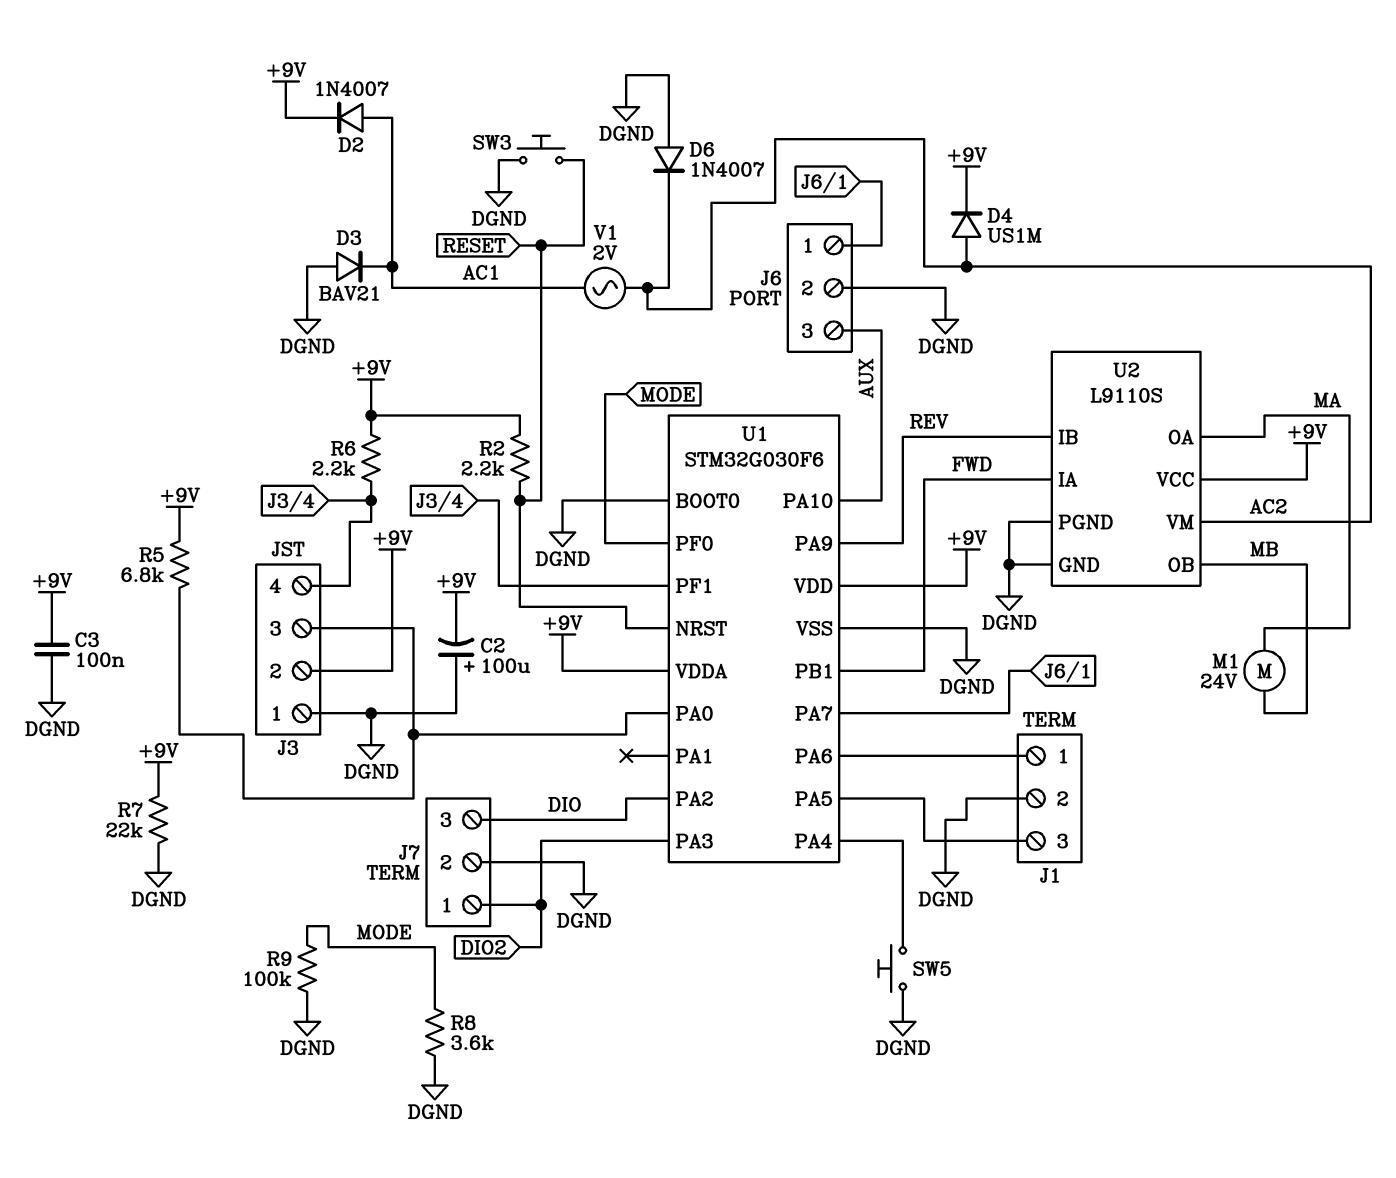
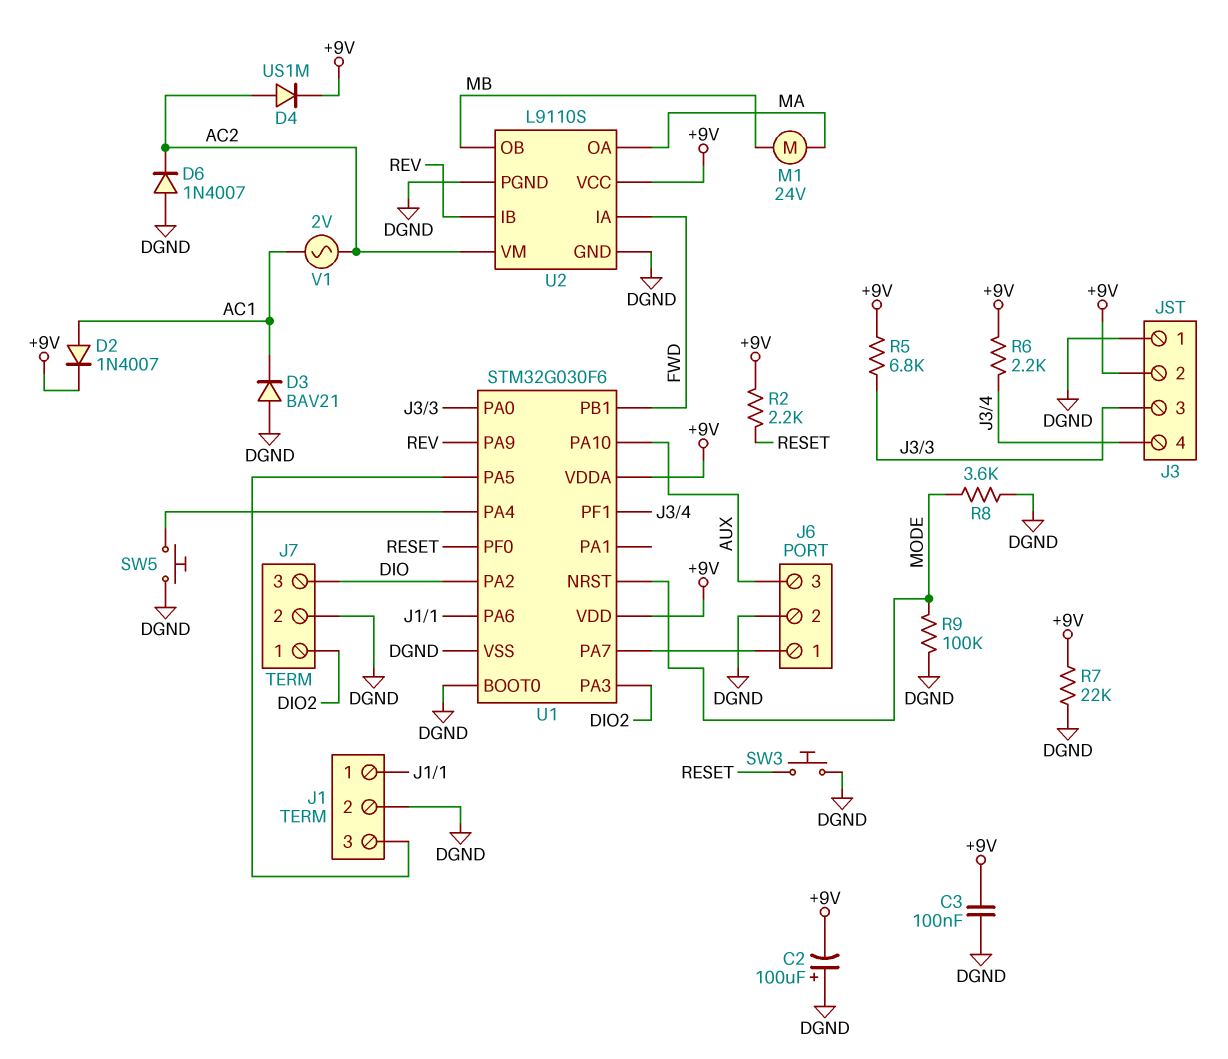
U1 pin NRST: RESET -> MODE
U1 pin PF0: MODE -> RESET

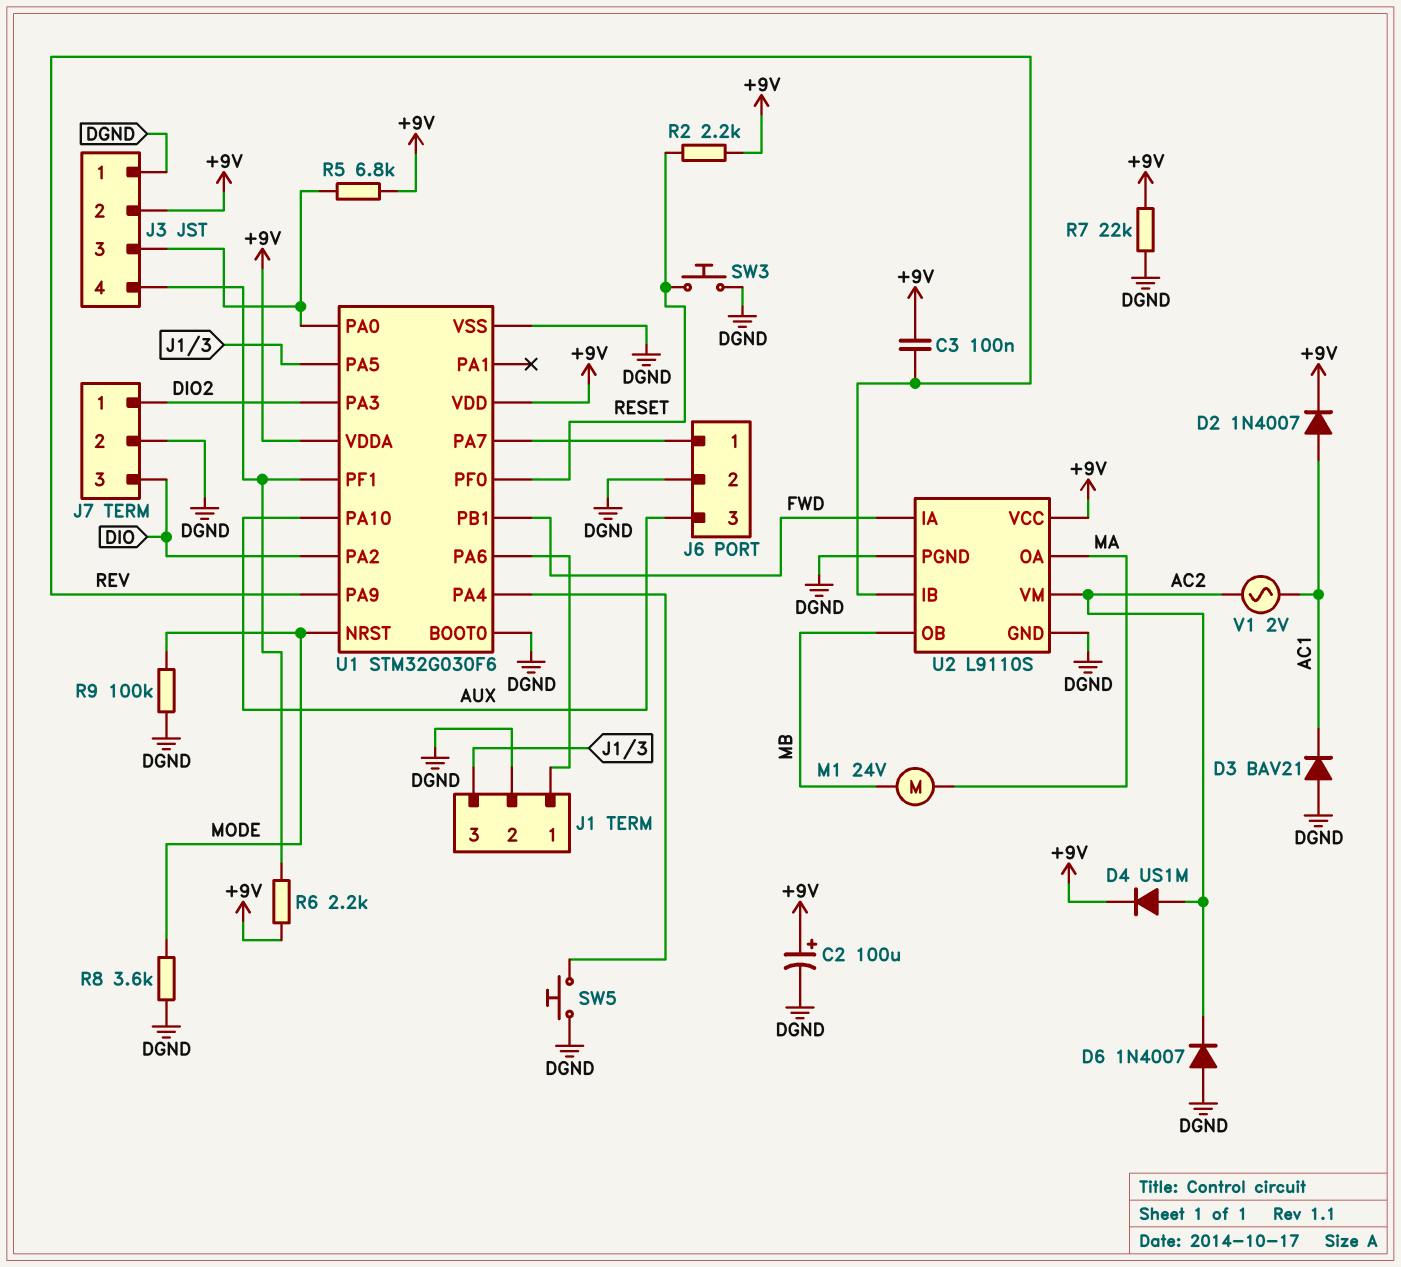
C2: 100uF (plus DGND, minus +9V) -> 100uF (plus +9V, minus DGND)
C3: 100nF (+9V, DGND) -> 100nF (+9V, REV)

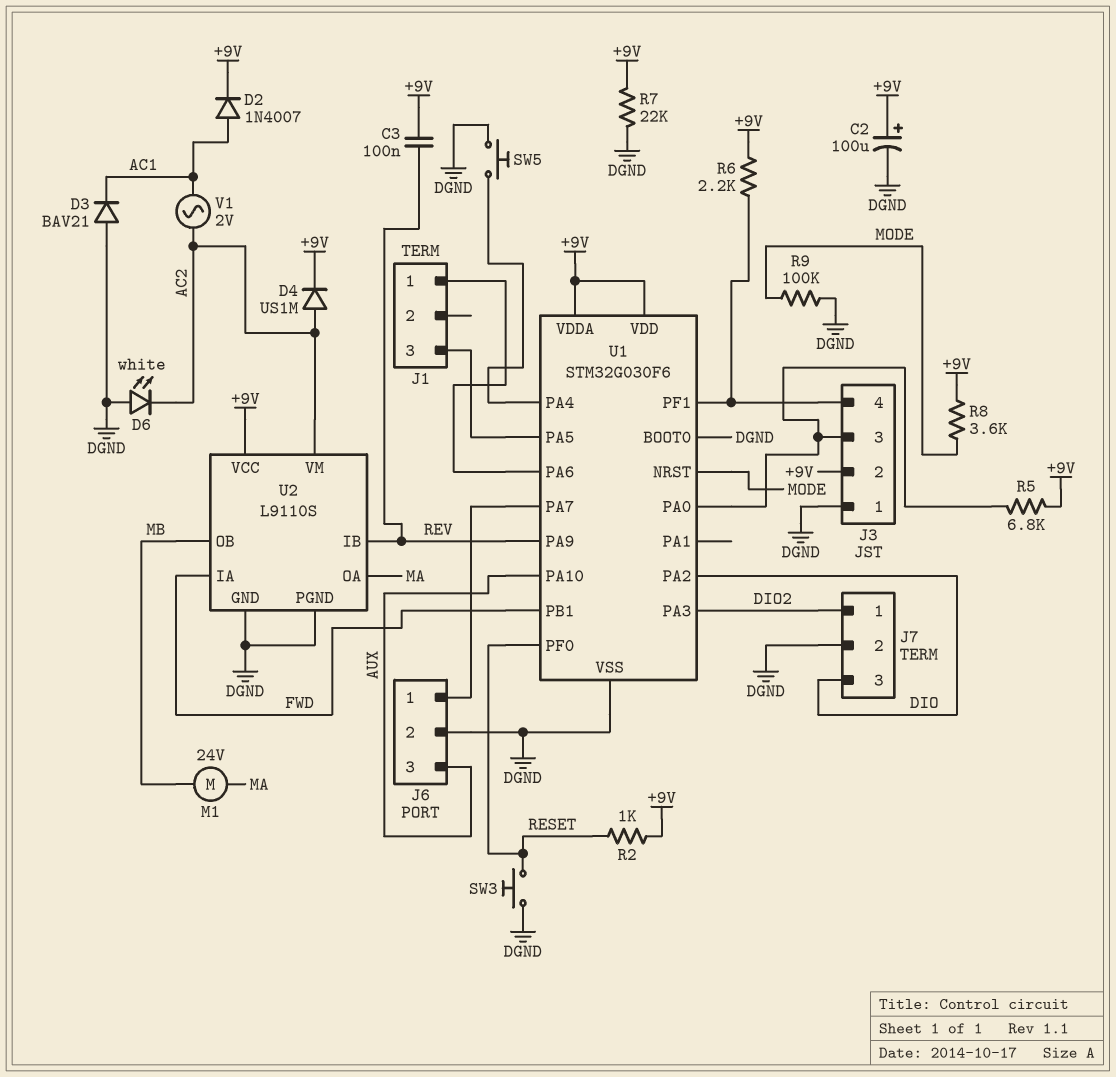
D6: diode 1N4007 (A DGND, K AC2) -> LED white (A DGND, K AC2)
J1 pin 2: DGND -> none
R2: 2.2k (+9V, RESET) -> 1k (+9V, RESET)
R8: 3.6k (DGND, MODE) -> 3.6k (+9V, MODE)

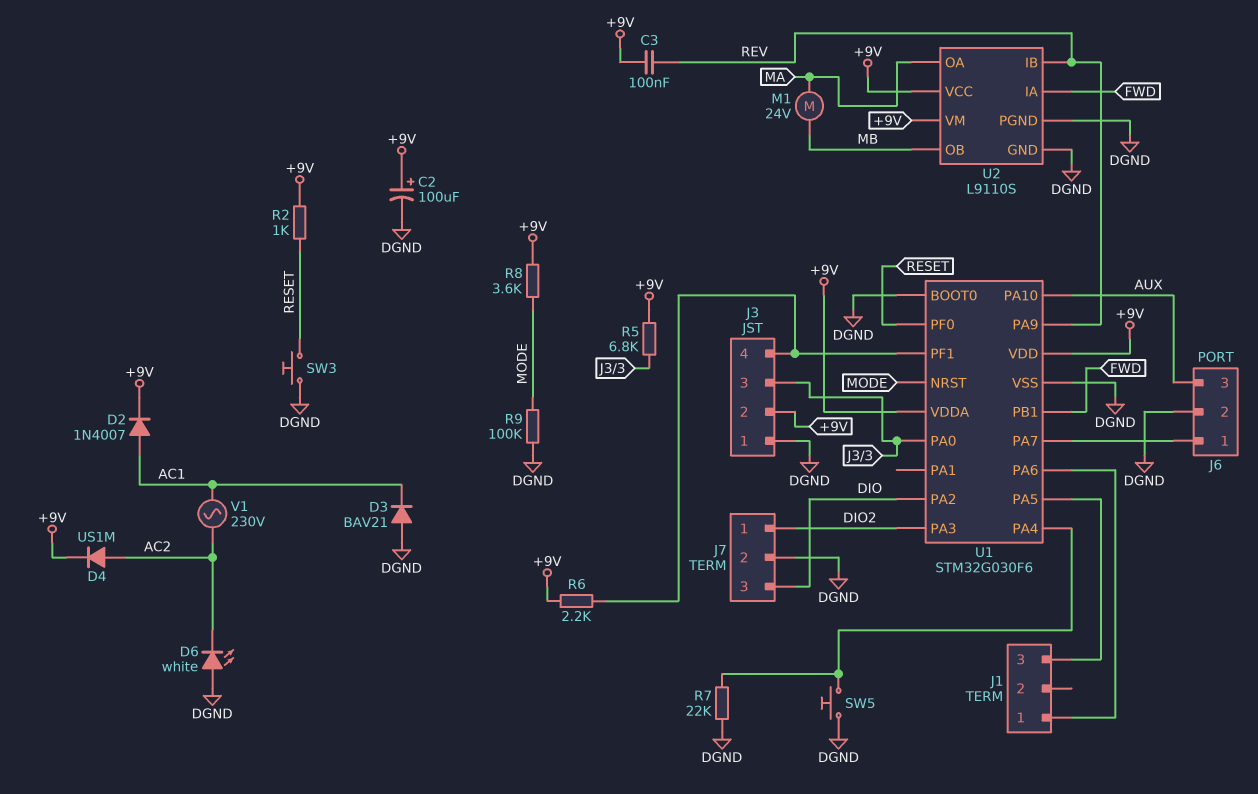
R7: 22k (+9V, DGND) -> 22k (DGND, U1/PA4)
U2 pin VM: AC2 -> +9V
V1: AC 2V (AC1, AC2) -> AC 230V (AC1, AC2)

